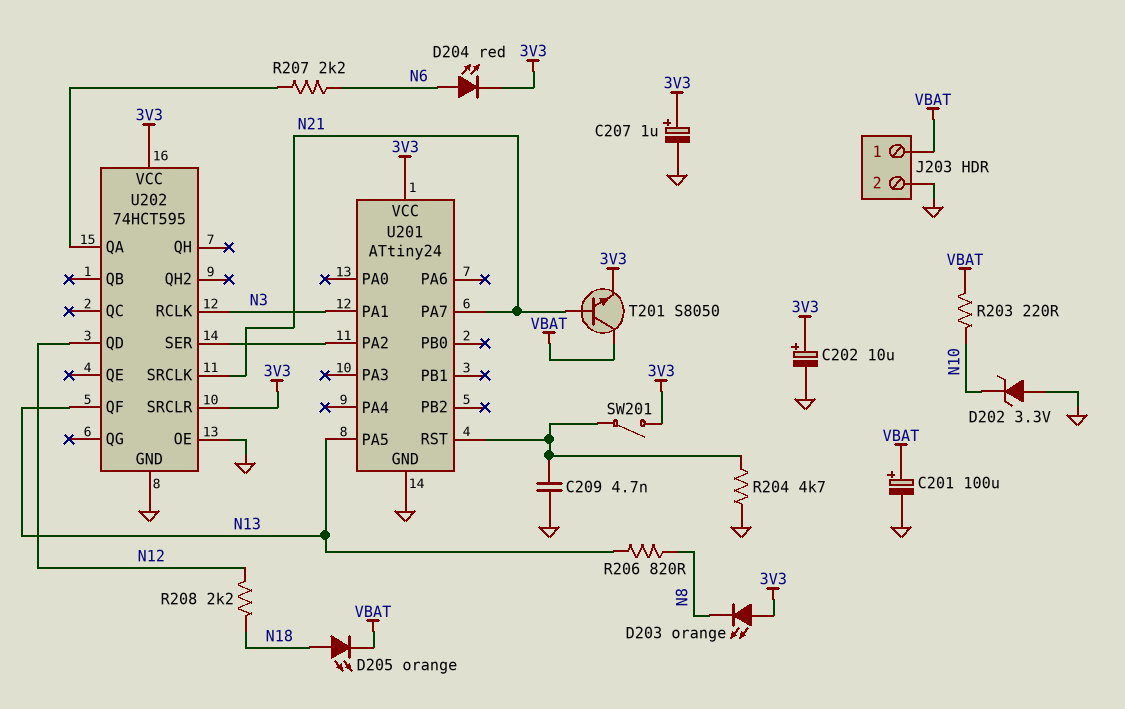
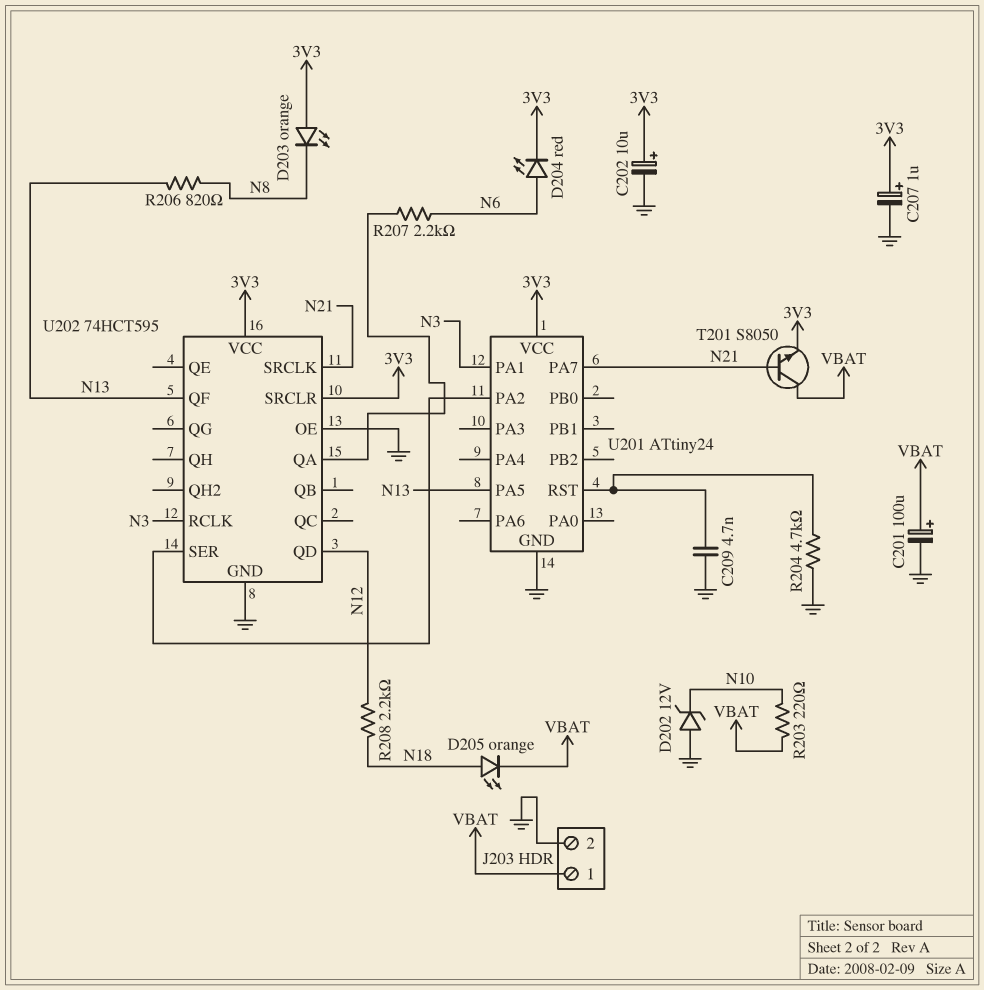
D202: zener 3.3V (A GND, K N10) -> zener 12V (A GND, K N10)
SW201: switch (3V3, U201/RST) -> none

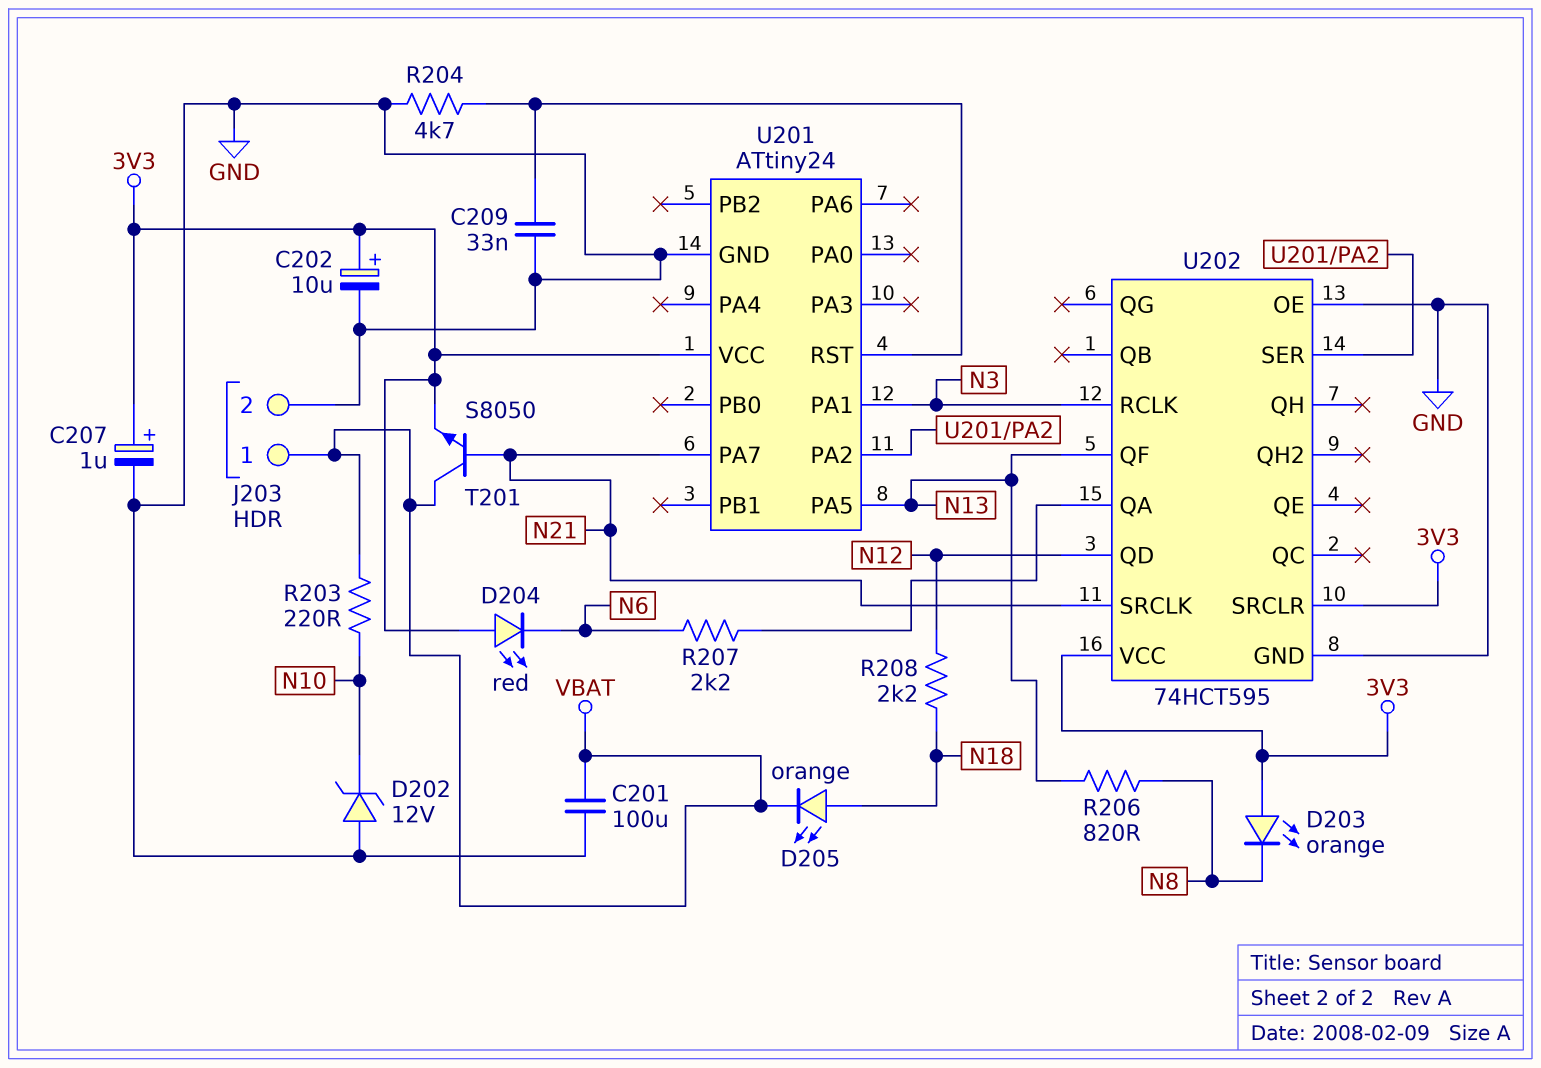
C201: 100uF (plus VBAT, minus GND) -> 100uF (GND, VBAT)
C209: 4.7nF (GND, U201/RST) -> 33nF (GND, U201/RST)
D204: LED red (A N6, K 3V3) -> LED red (A 3V3, K N6)

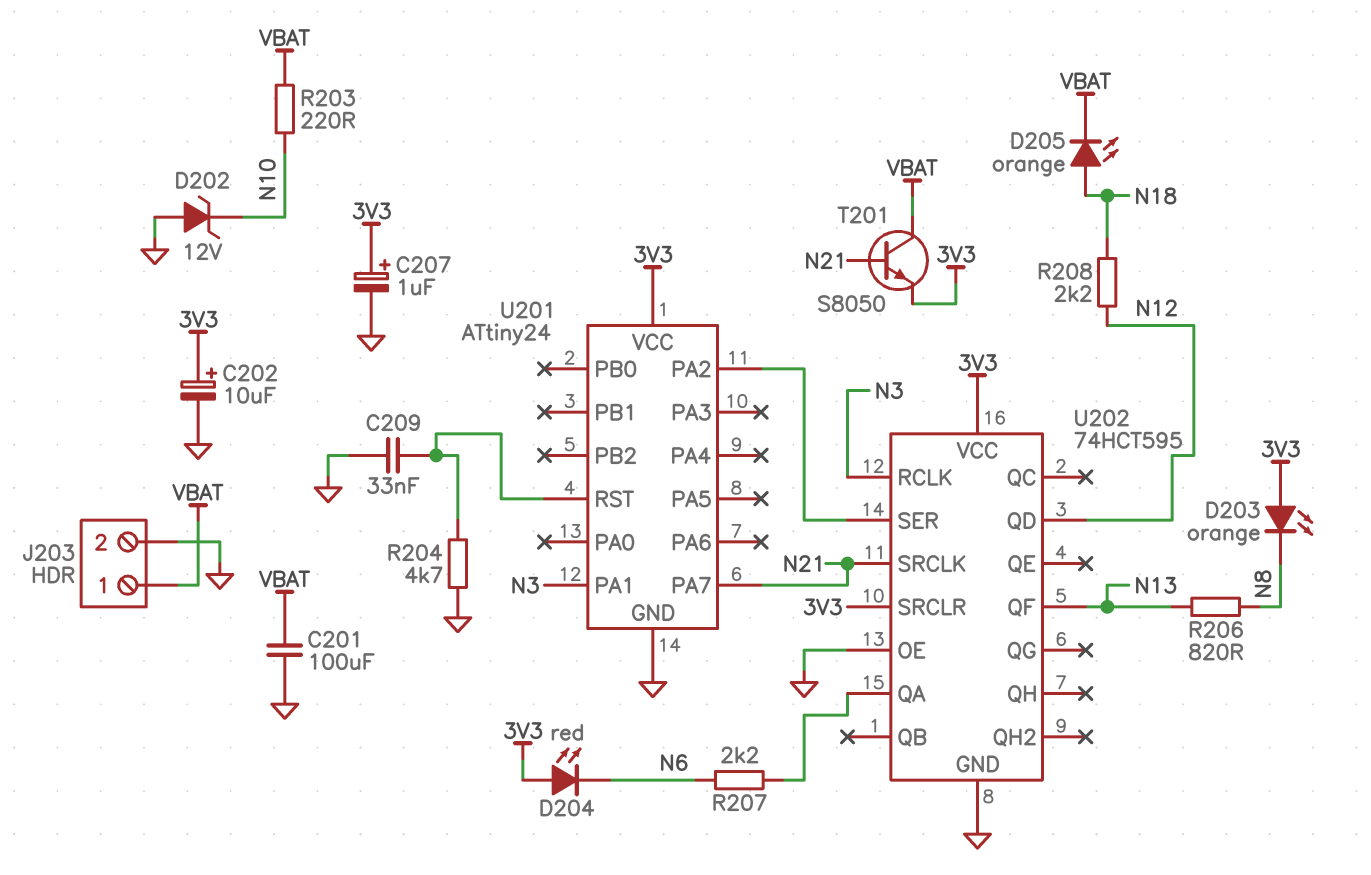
U201 pin PA5: N13 -> none

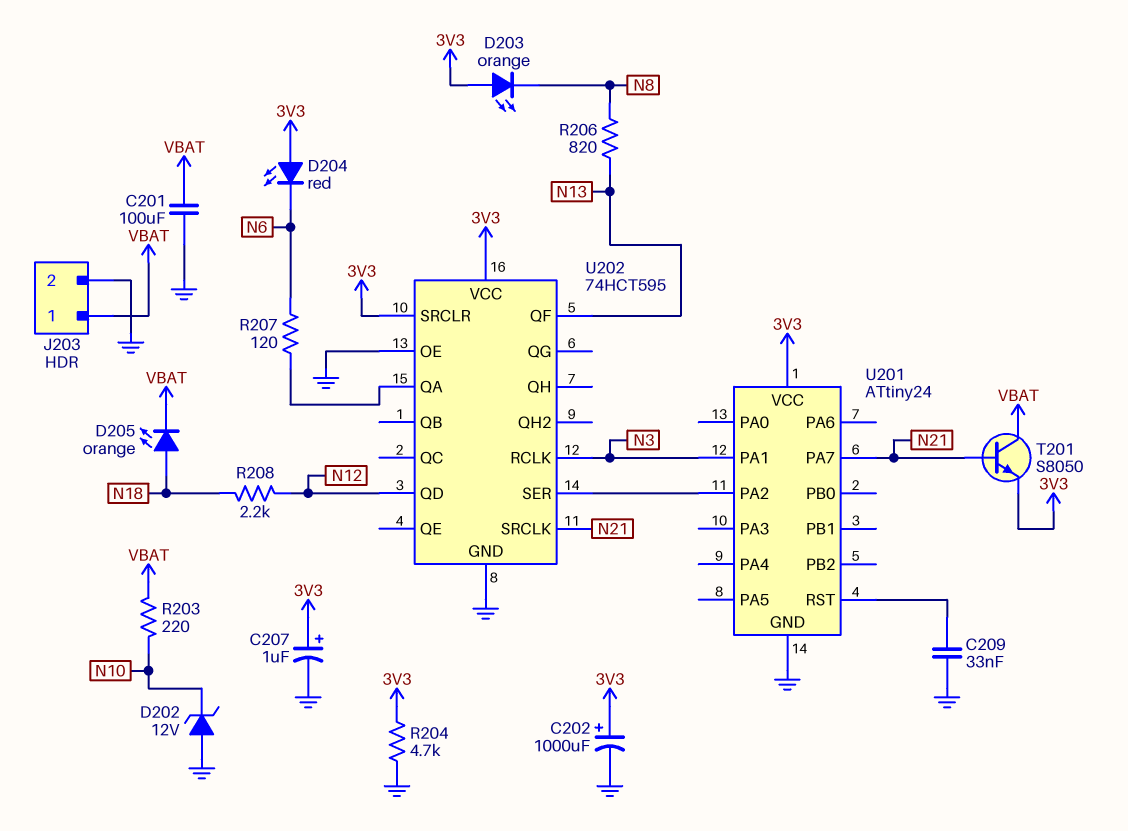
C202: 10uF (plus 3V3, minus GND) -> 1000uF (plus 3V3, minus GND)
R204: 4.7k (GND, U201/RST) -> 4.7k (3V3, GND)
R207: 2.2k (N6, U202/QA) -> 120 (N6, U202/QA)

